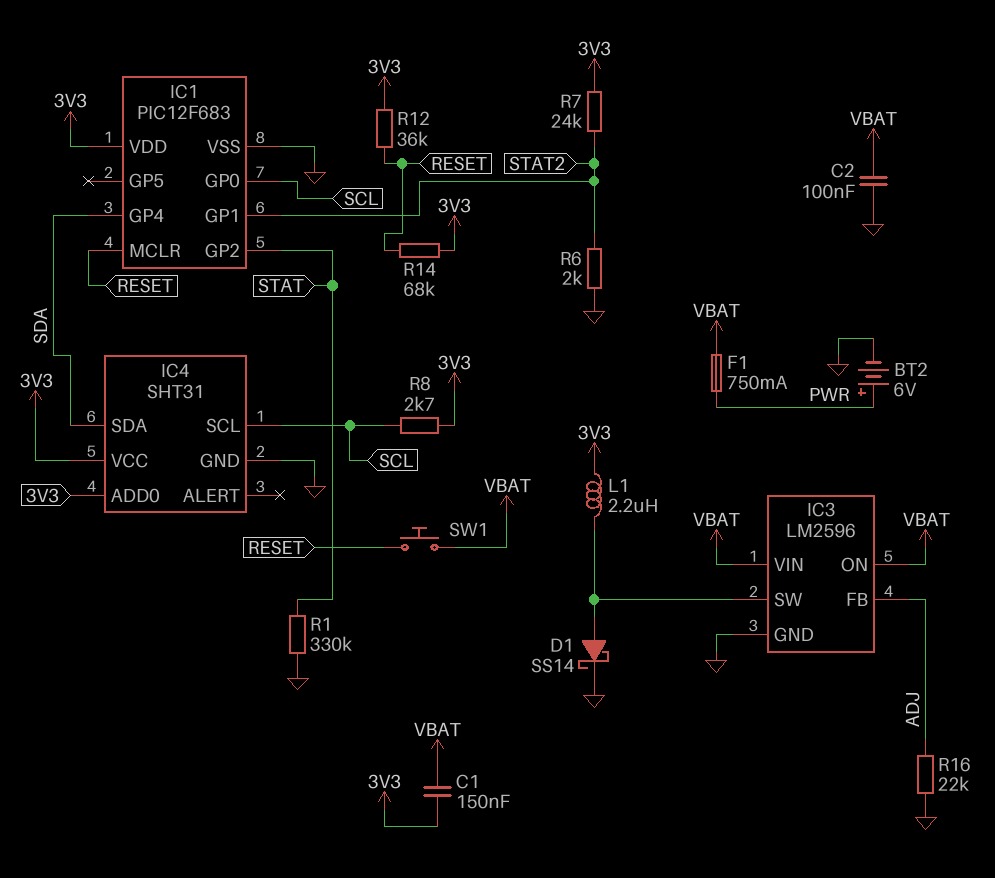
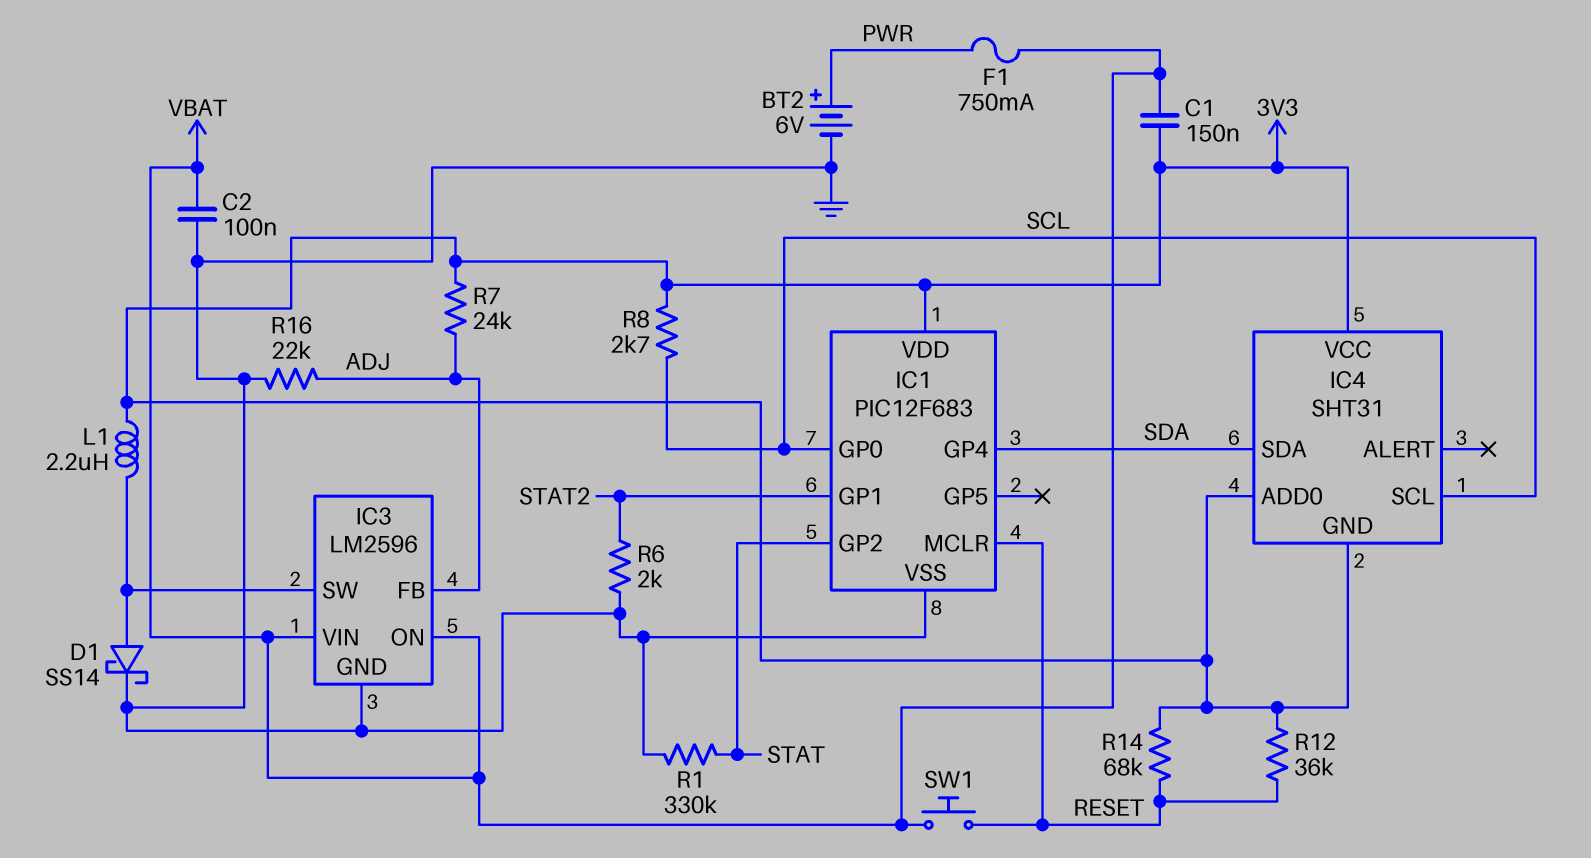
IC4 pin GND: GND -> 3V3
R7: 24k (3V3, STAT2) -> 24k (3V3, ADJ)

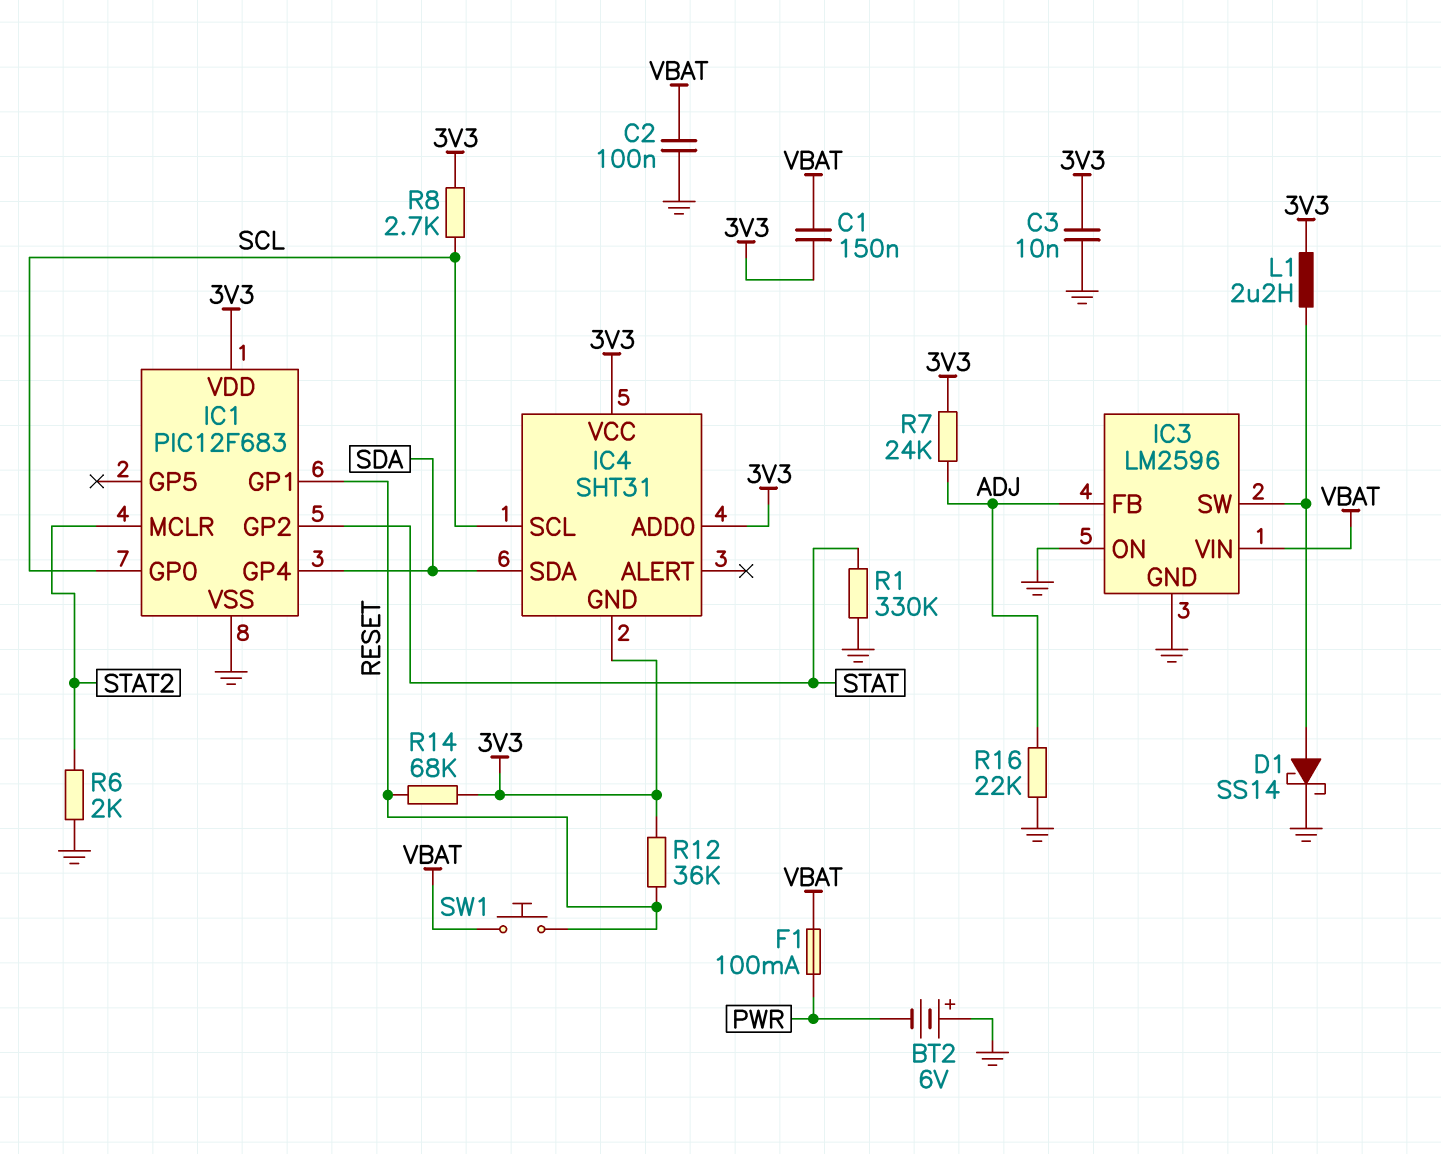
BT2: 6V (plus PWR, minus GND) -> 6V (plus GND, minus PWR)
C3: none -> 10nF (3V3, GND)
F1: 750mA (PWR, VBAT) -> 100mA (PWR, VBAT)
IC1 pin GP1: STAT2 -> RESET
IC1 pin MCLR: RESET -> STAT2
IC3 pin ON: VBAT -> GND

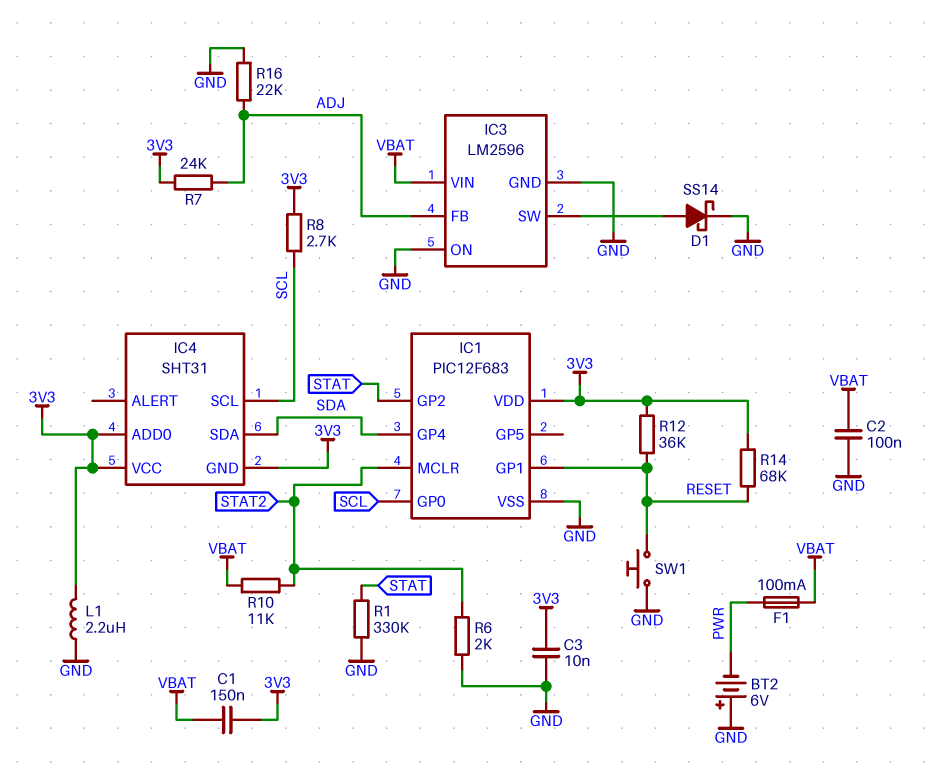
L1: 2.2uH (3V3, IC3/SW) -> 2.2uH (3V3, GND)
R10: none -> 11k (STAT2, VBAT)
SW1: button (RESET, VBAT) -> button (GND, RESET)

